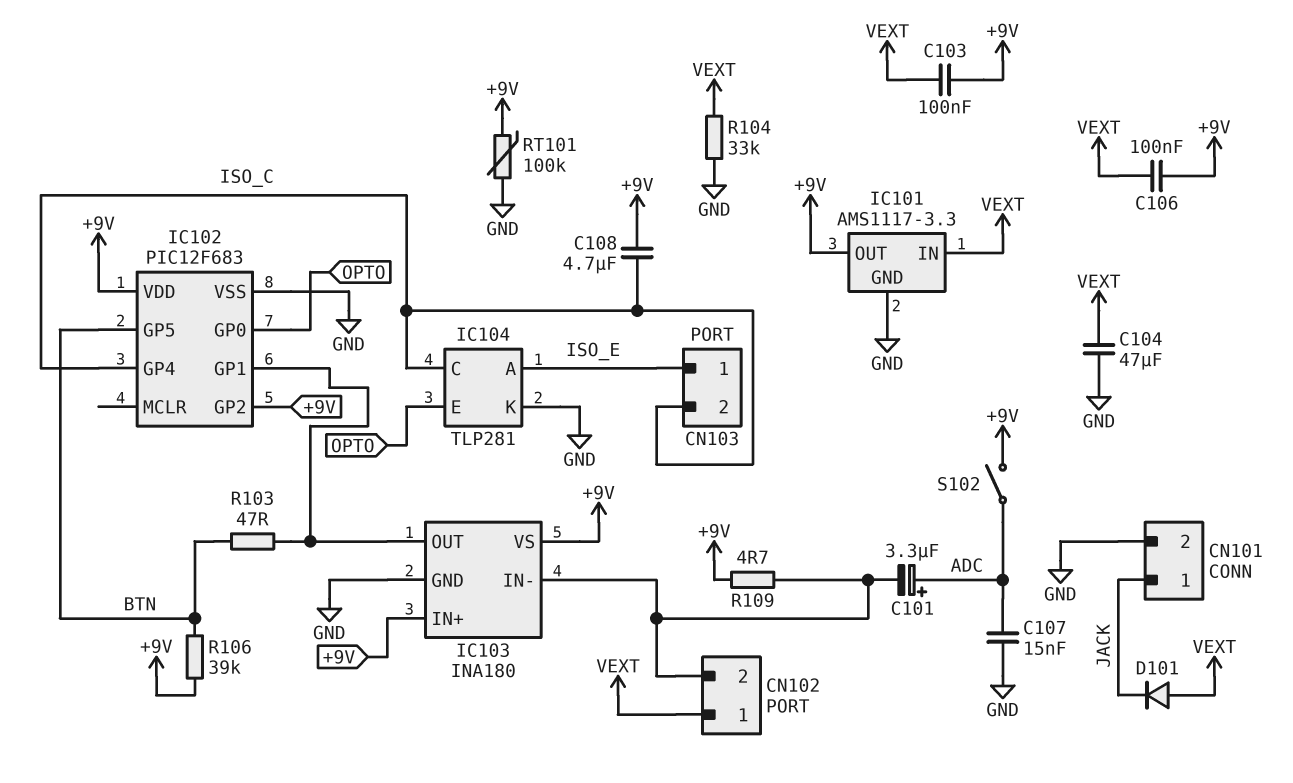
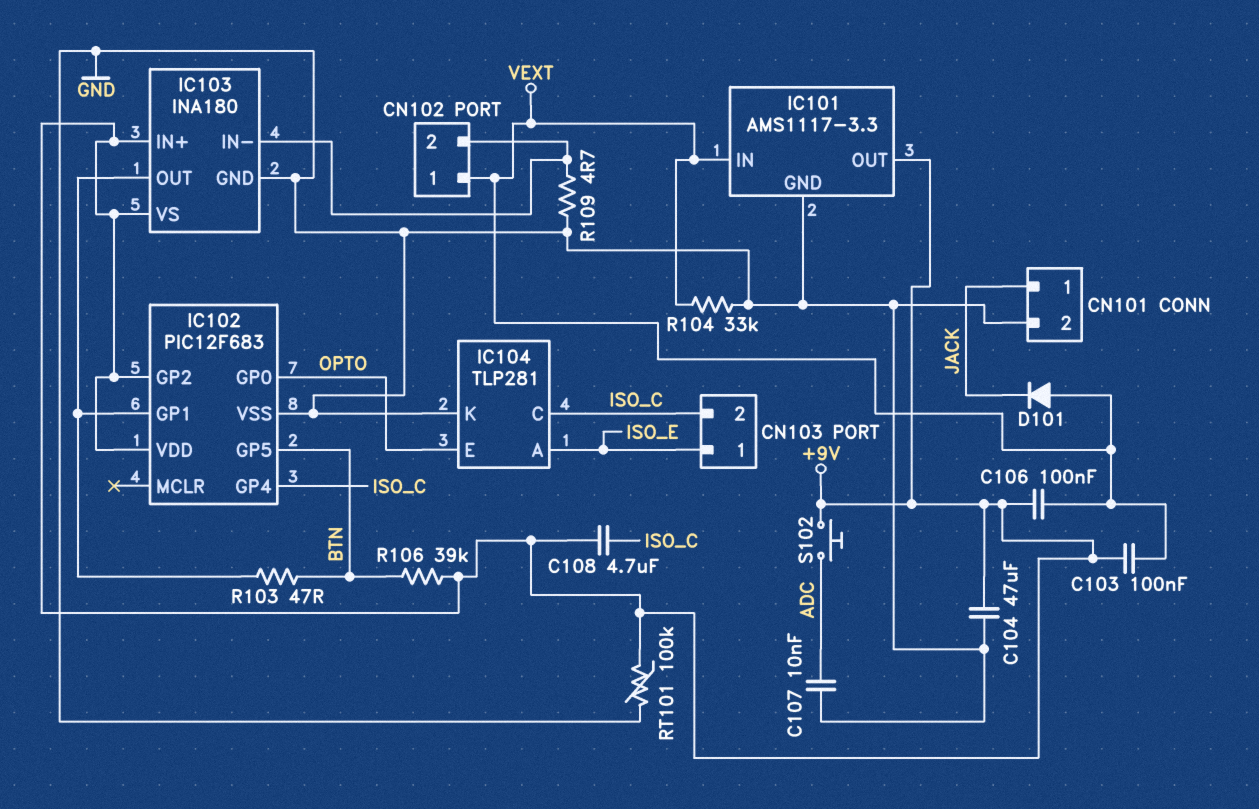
C101: 3.3uF (plus ADC, minus CN102/2) -> none
C104: 47uF (GND, VEXT) -> 47uF (+9V, GND)
C107: 15nF (ADC, GND) -> 10nF (ADC, GND)
R109: 4.7 (+9V, CN102/2) -> 4.7 (CN102/2, GND)
S102: switch (+9V, ADC) -> button (+9V, ADC)

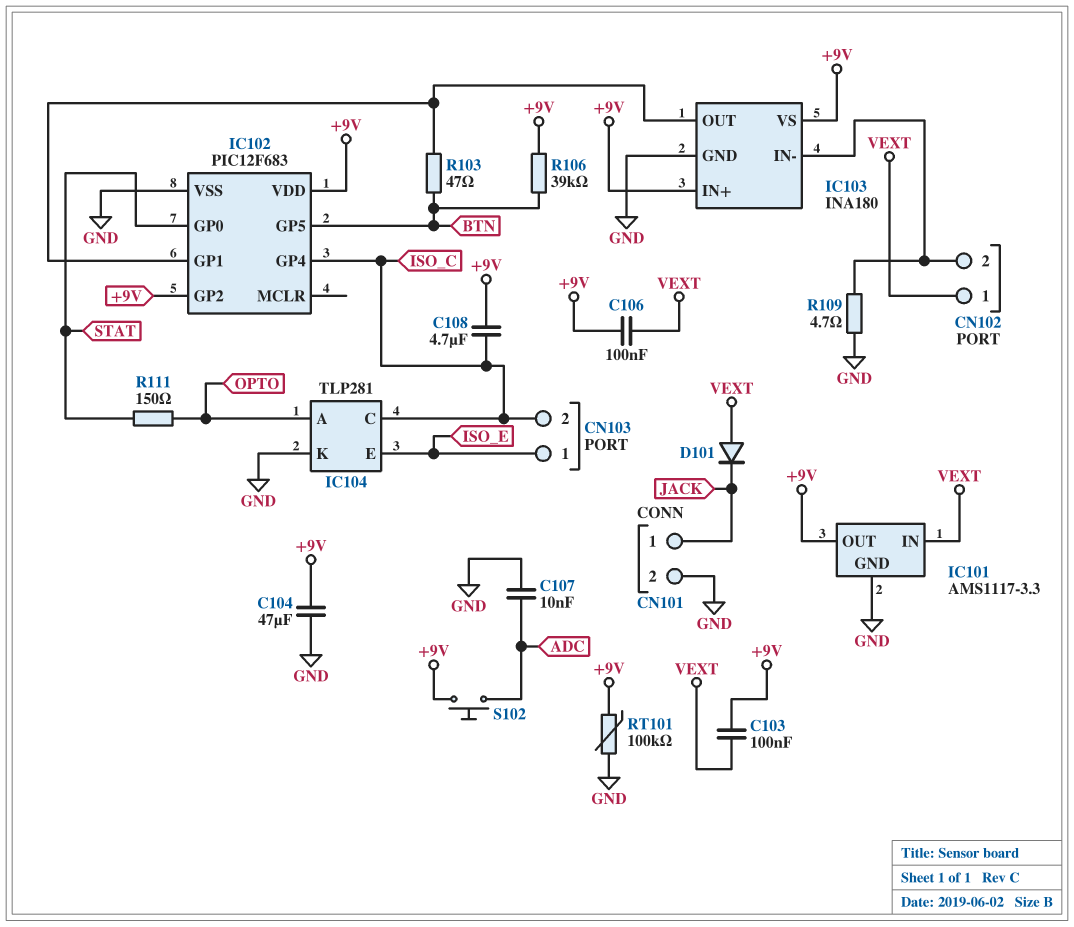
IC102 pin GP0: OPTO -> STAT
IC104 pin A: ISO_E -> OPTO
IC104 pin E: OPTO -> ISO_E
R104: 33k (GND, VEXT) -> none
R111: none -> 150 (OPTO, STAT)

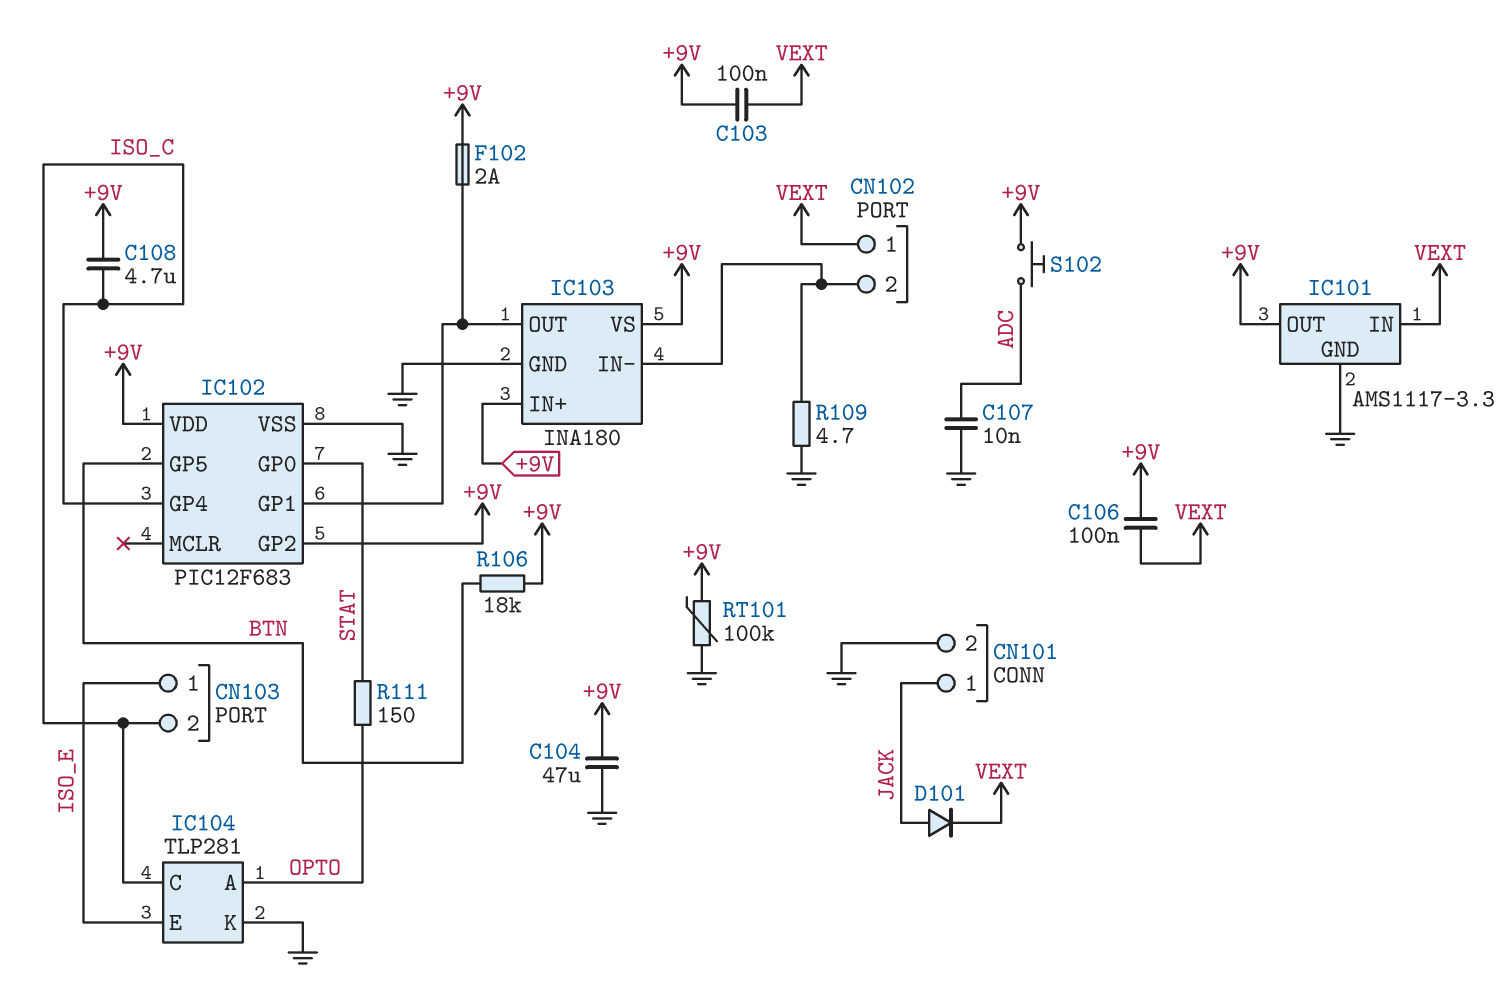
D101: diode (A VEXT, K JACK) -> diode (A JACK, K VEXT)
F102: none -> 2A (+9V, IC102/GP1)
R103: 47 (BTN, IC102/GP1) -> none
R106: 39k (+9V, BTN) -> 18k (+9V, BTN)

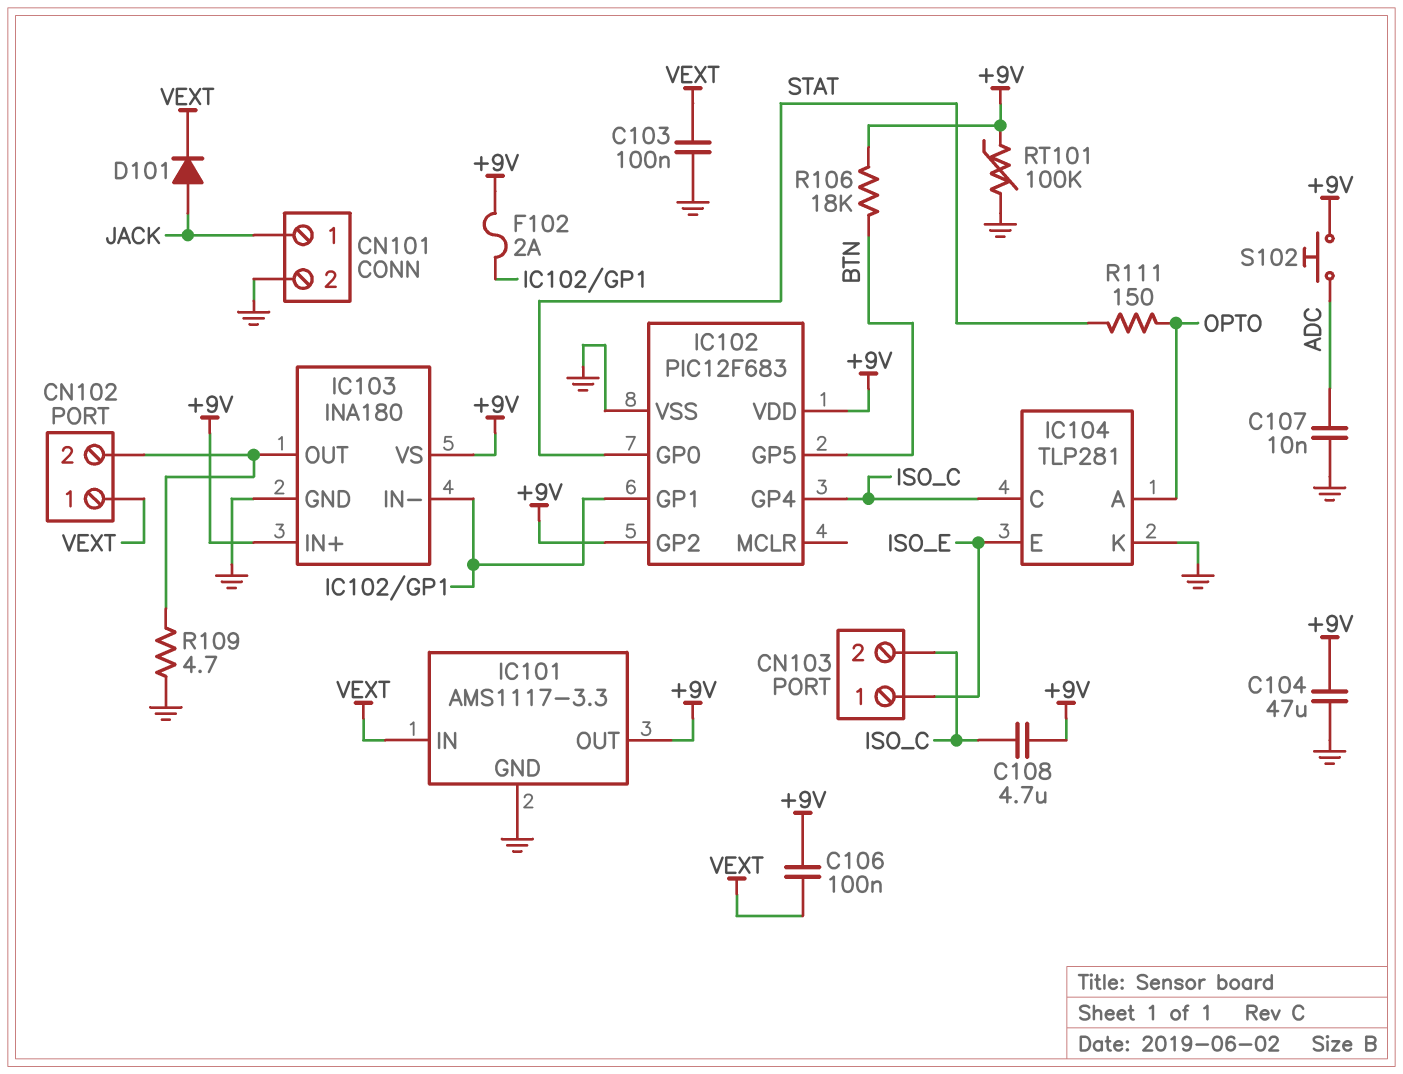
C103: 100nF (+9V, VEXT) -> 100nF (GND, VEXT)
IC103 pin IN-: CN102/2 -> IC102/GP1
IC103 pin OUT: IC102/GP1 -> CN102/2

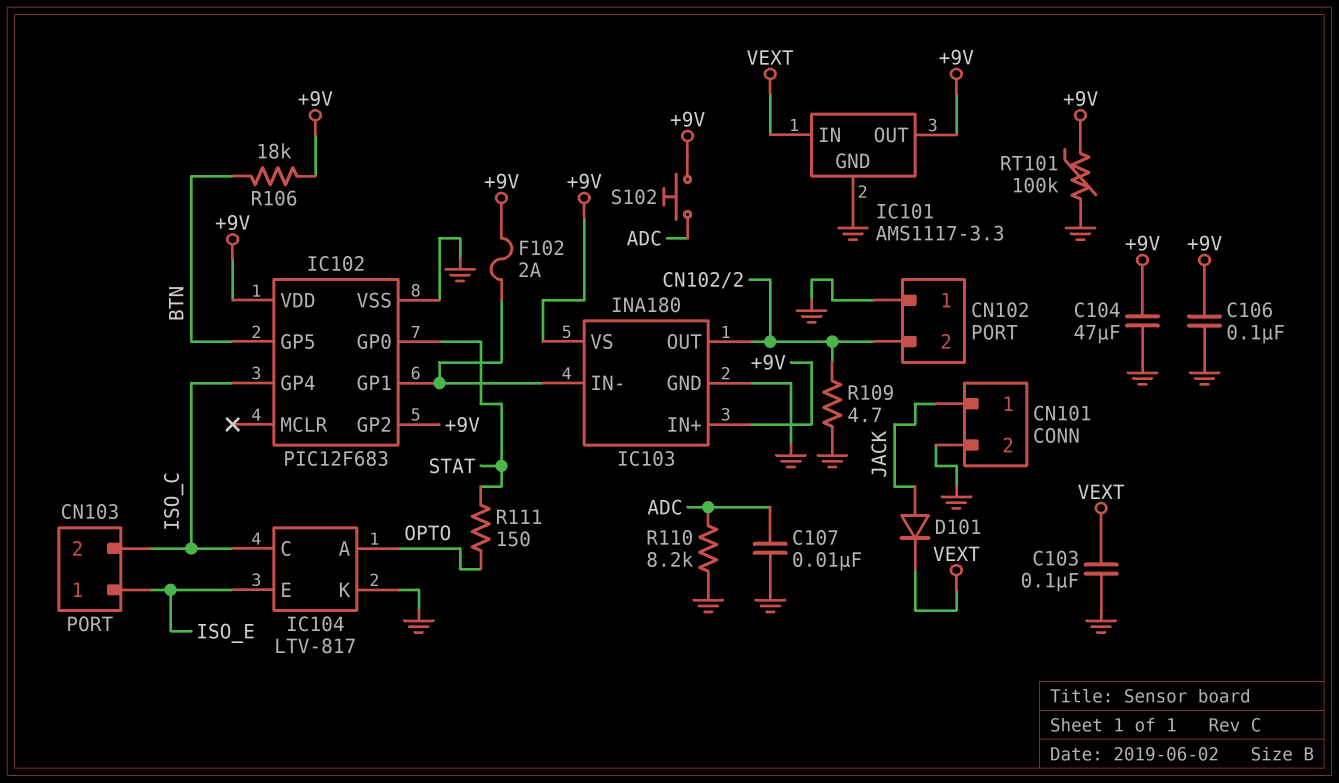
C106: 100nF (+9V, VEXT) -> 100nF (+9V, GND)
C108: 4.7uF (+9V, ISO_C) -> none
CN102 pin 1: VEXT -> GND
IC104: TLP281 -> LTV-817
R110: none -> 8.2k (ADC, GND)

